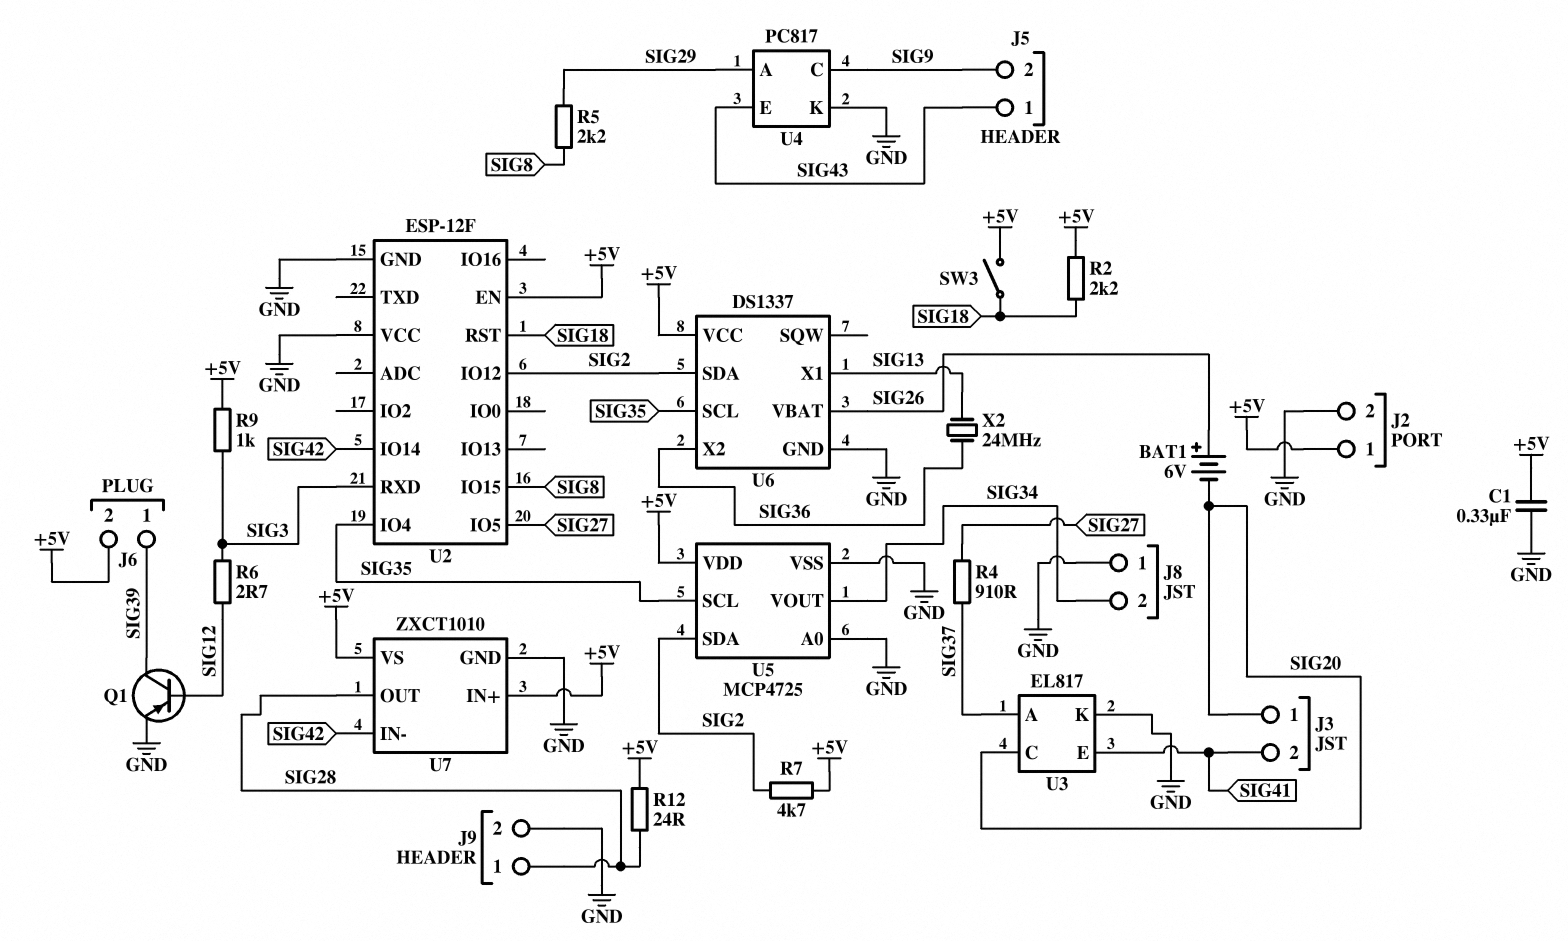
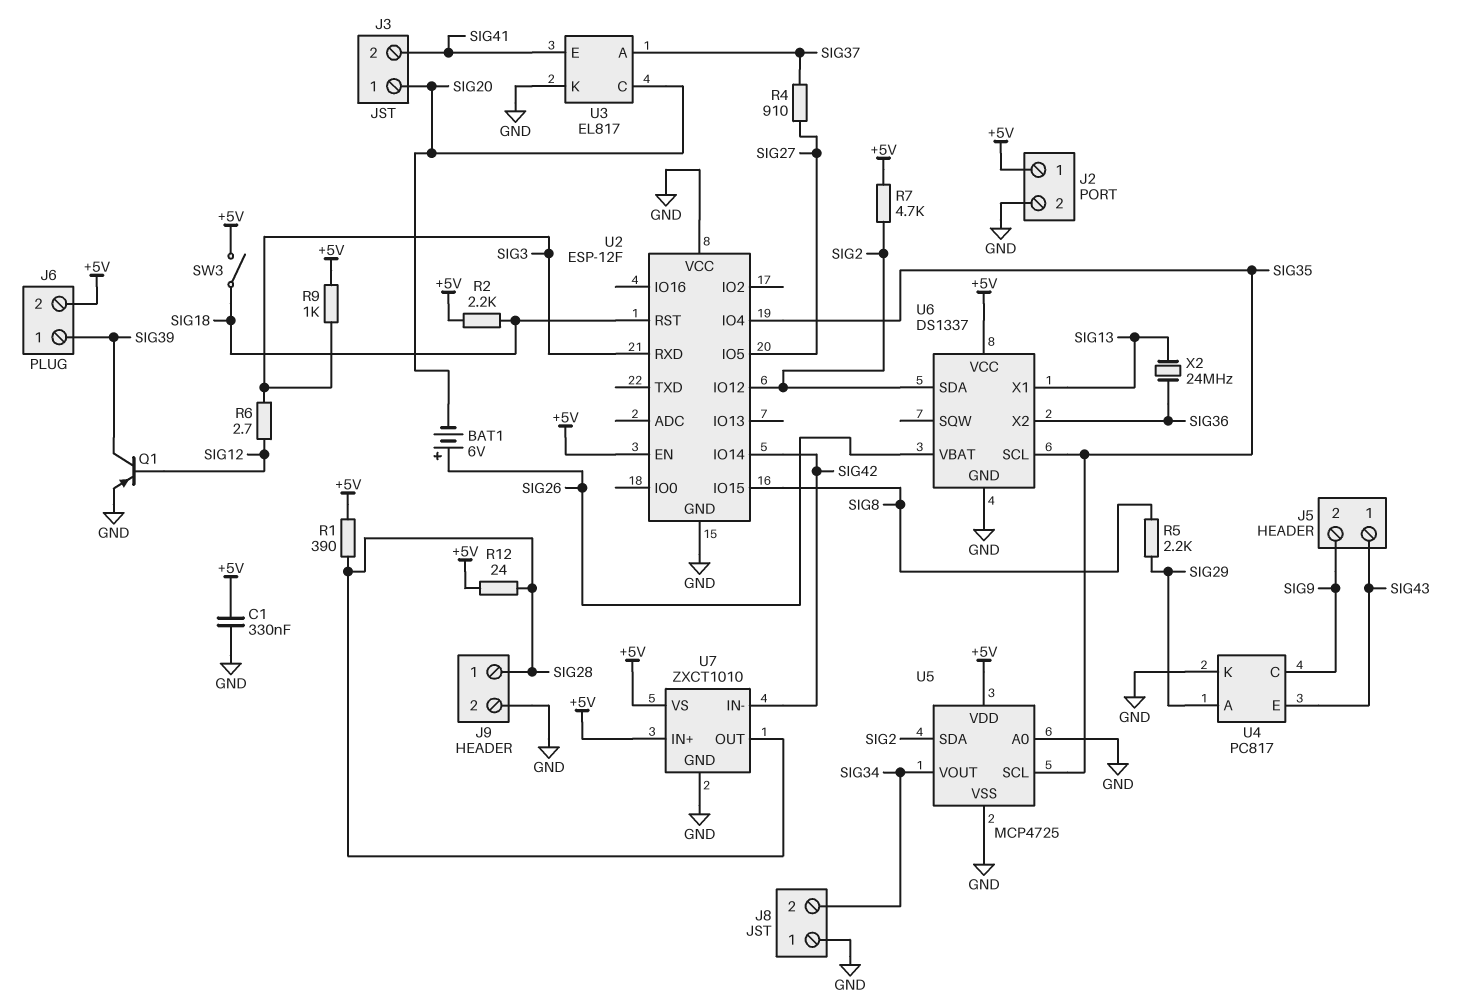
R1: none -> 390 (+5V, SIG28)

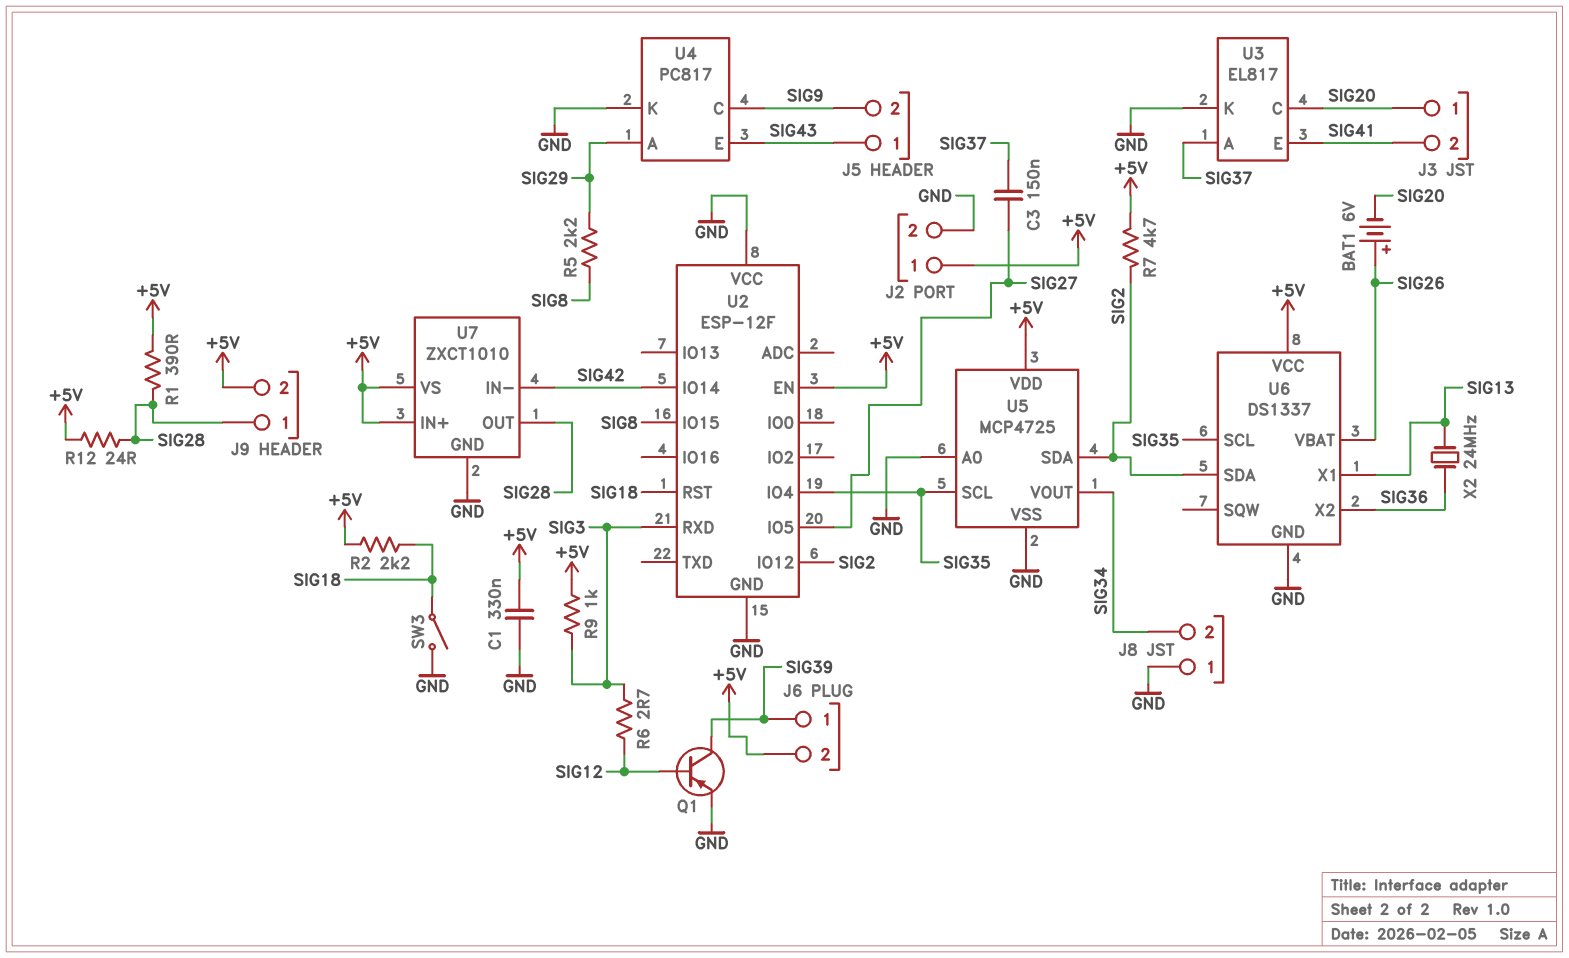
C3: none -> 150nF (SIG27, SIG37)
J9 pin 2: GND -> +5V
R4: 910 (SIG27, SIG37) -> none
SW3: switch (+5V, SIG18) -> switch (GND, SIG18)

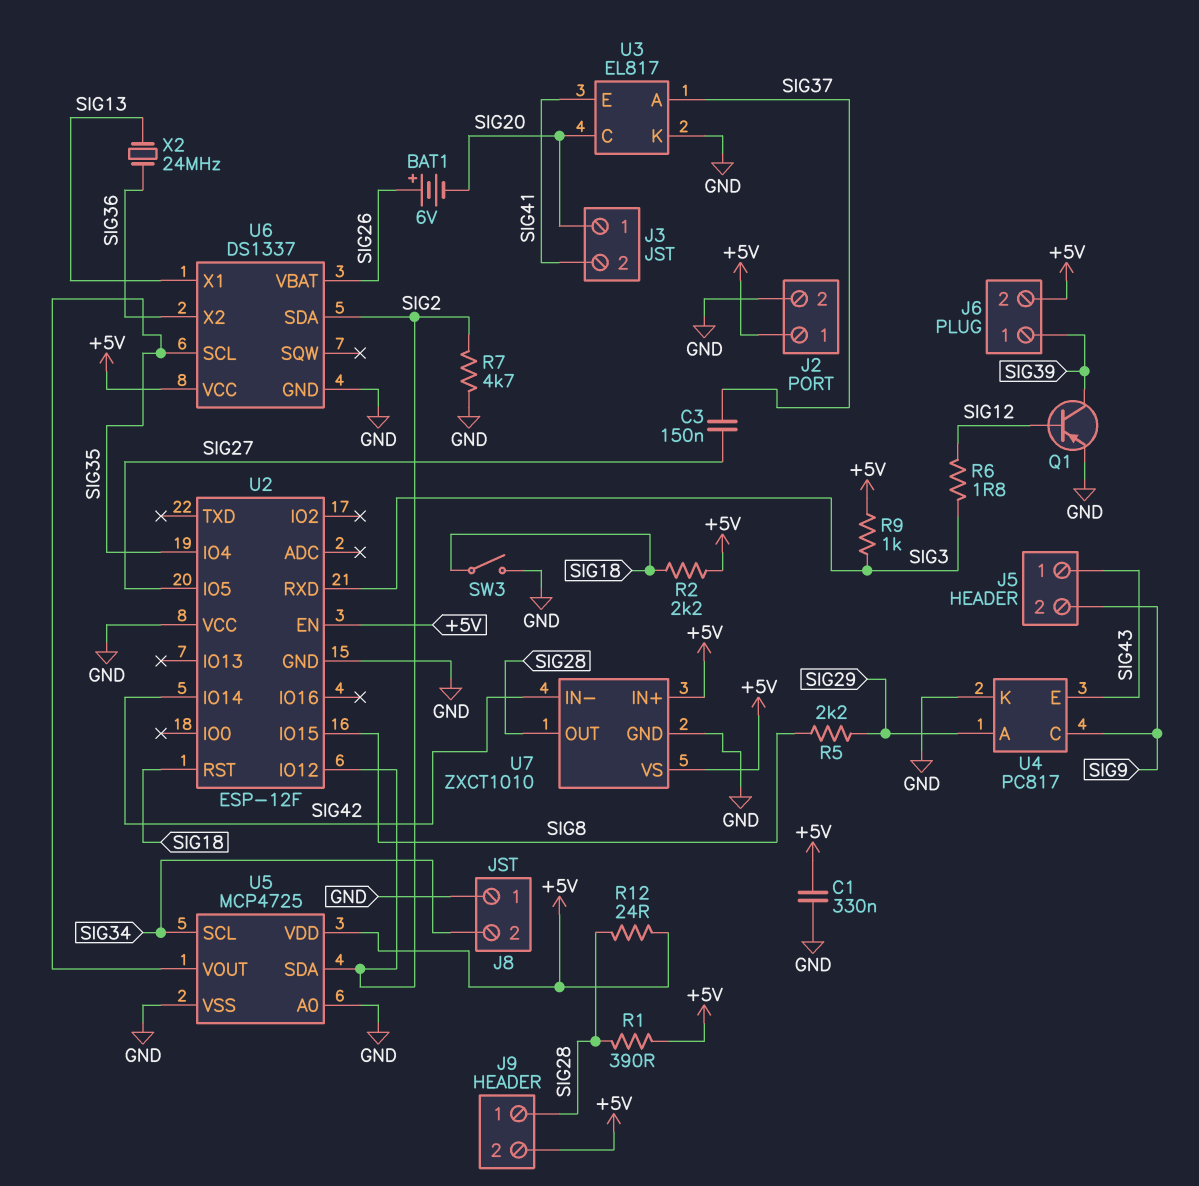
R6: 2.7 (SIG3, SIG12) -> 1.8 (SIG3, SIG12)
R7: 4.7k (+5V, SIG2) -> 4.7k (GND, SIG2)
U5 pin SCL: SIG35 -> SIG34
U5 pin VOUT: SIG34 -> SIG35

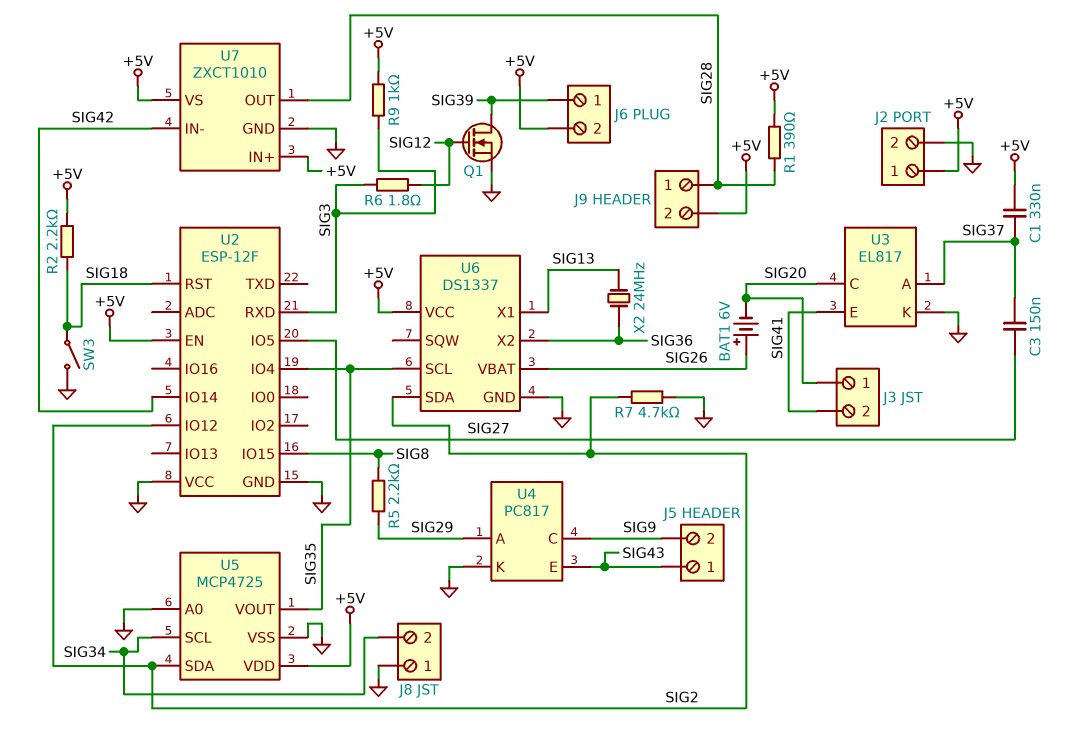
C1: 330nF (+5V, GND) -> 330nF (+5V, SIG37)
Q1: PNP (B SIG12, C SIG39, E GND) -> NMOS (G SIG12, D SIG39, S GND)
R12: 24 (+5V, SIG28) -> none

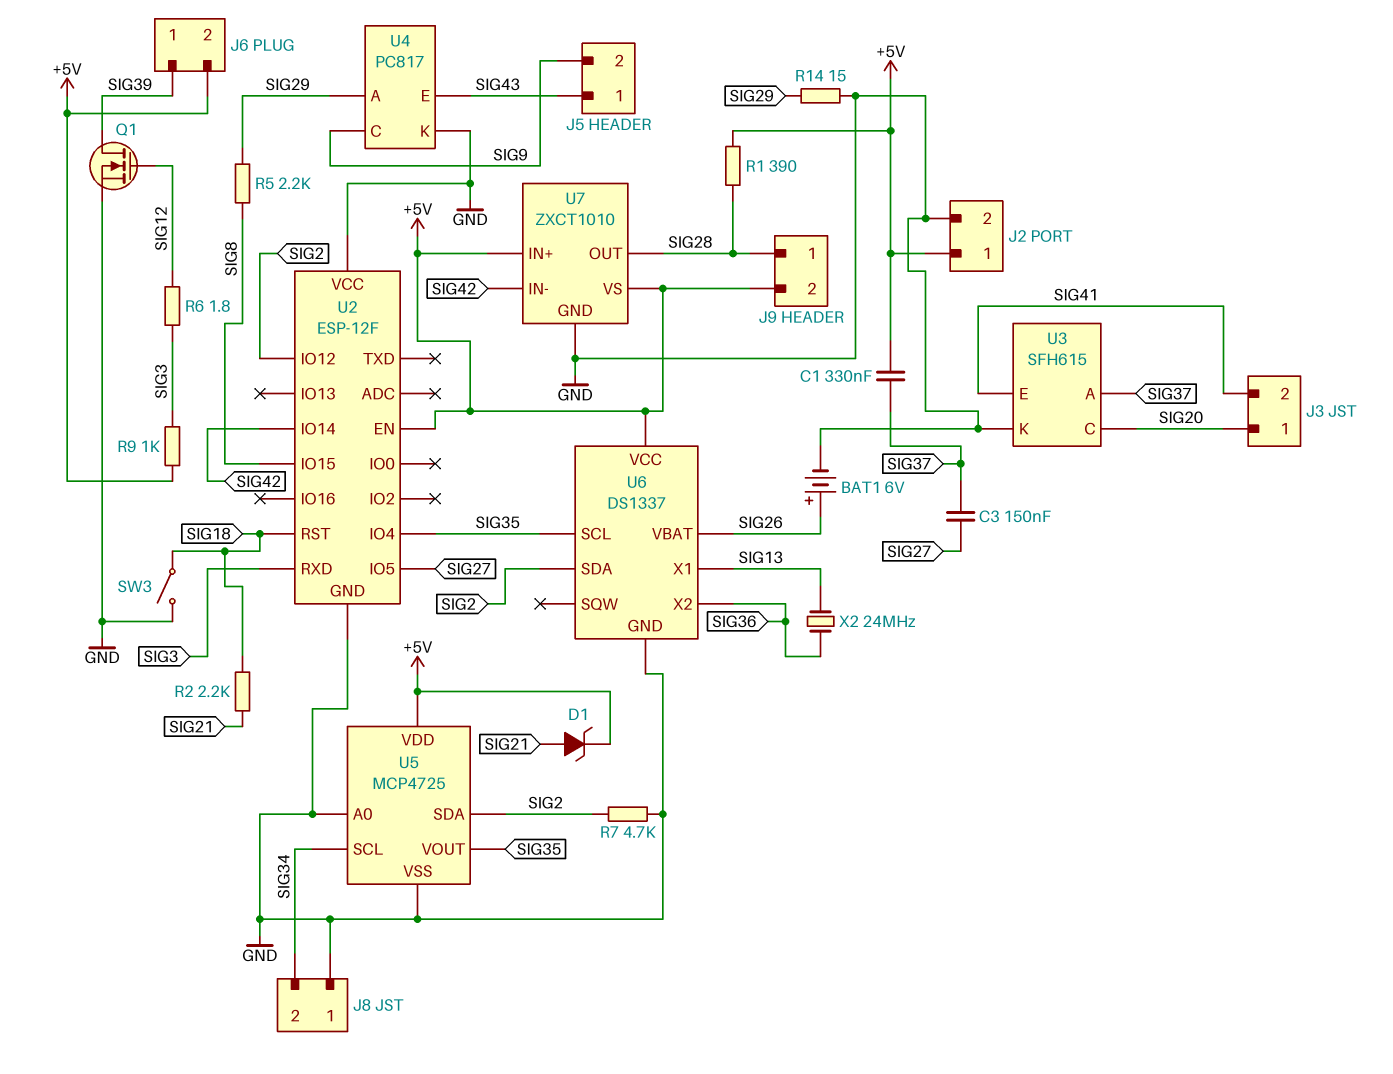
BAT1: 6V (plus SIG26, minus SIG20) -> 6V (plus SIG26, minus GND)
D1: none -> zener (A SIG21, K +5V)
R2: 2.2k (+5V, SIG18) -> 2.2k (SIG18, SIG21)
R14: none -> 15 (GND, SIG29)
U3: EL817 -> SFH615

